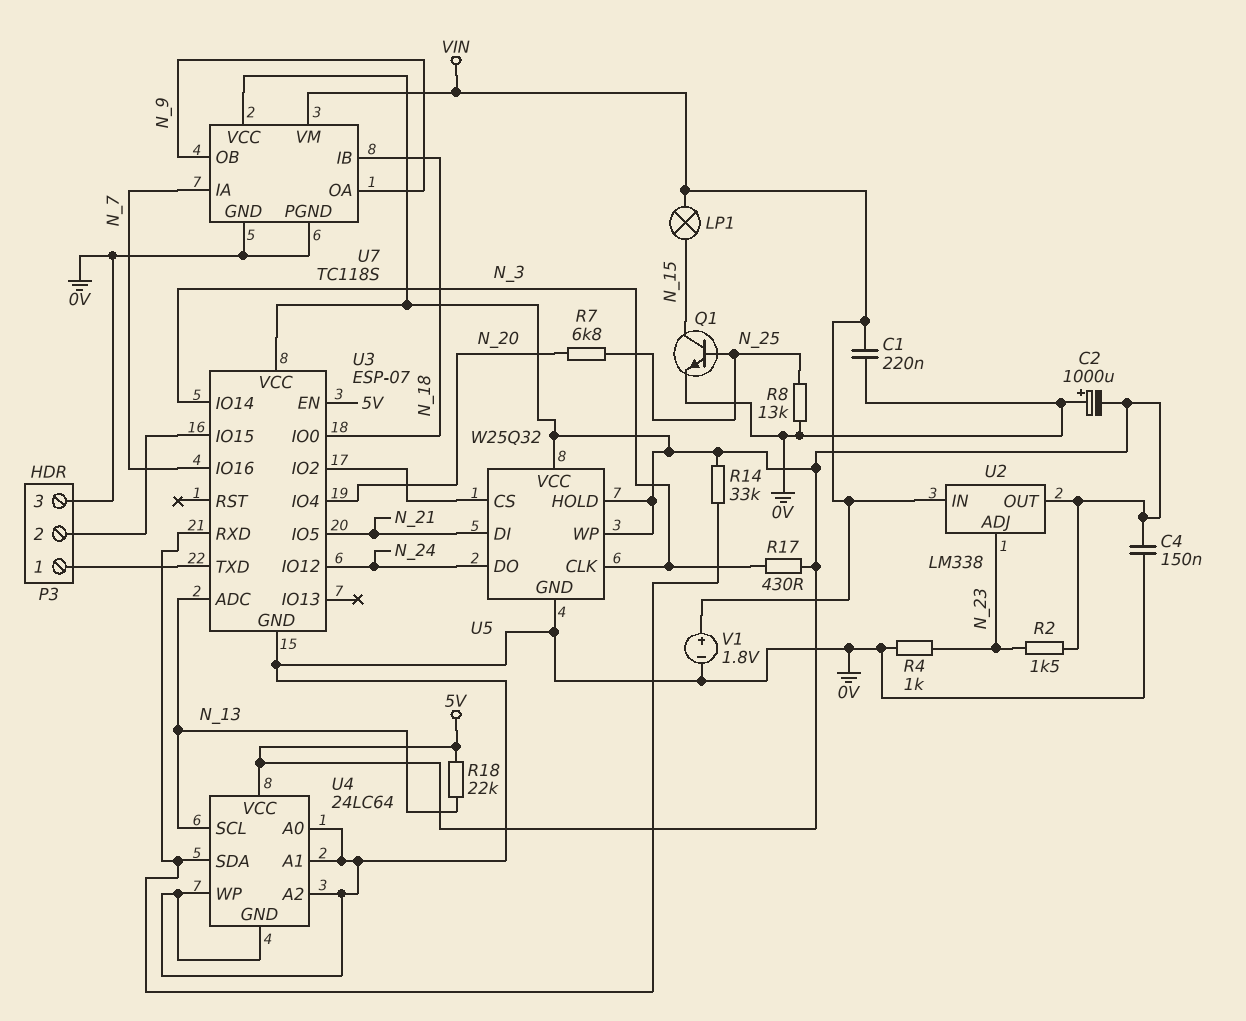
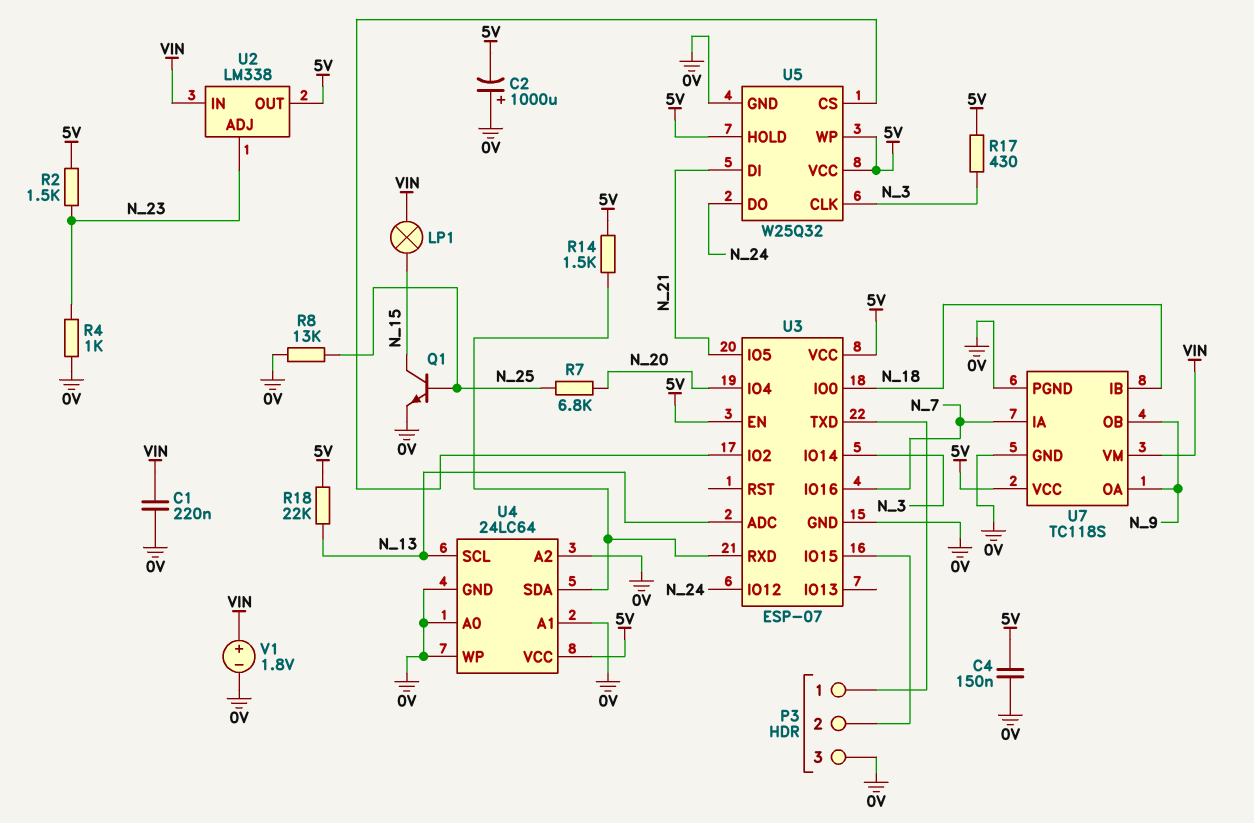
R14: 33k (5V, U3/RXD) -> 1.5k (5V, U3/RXD)

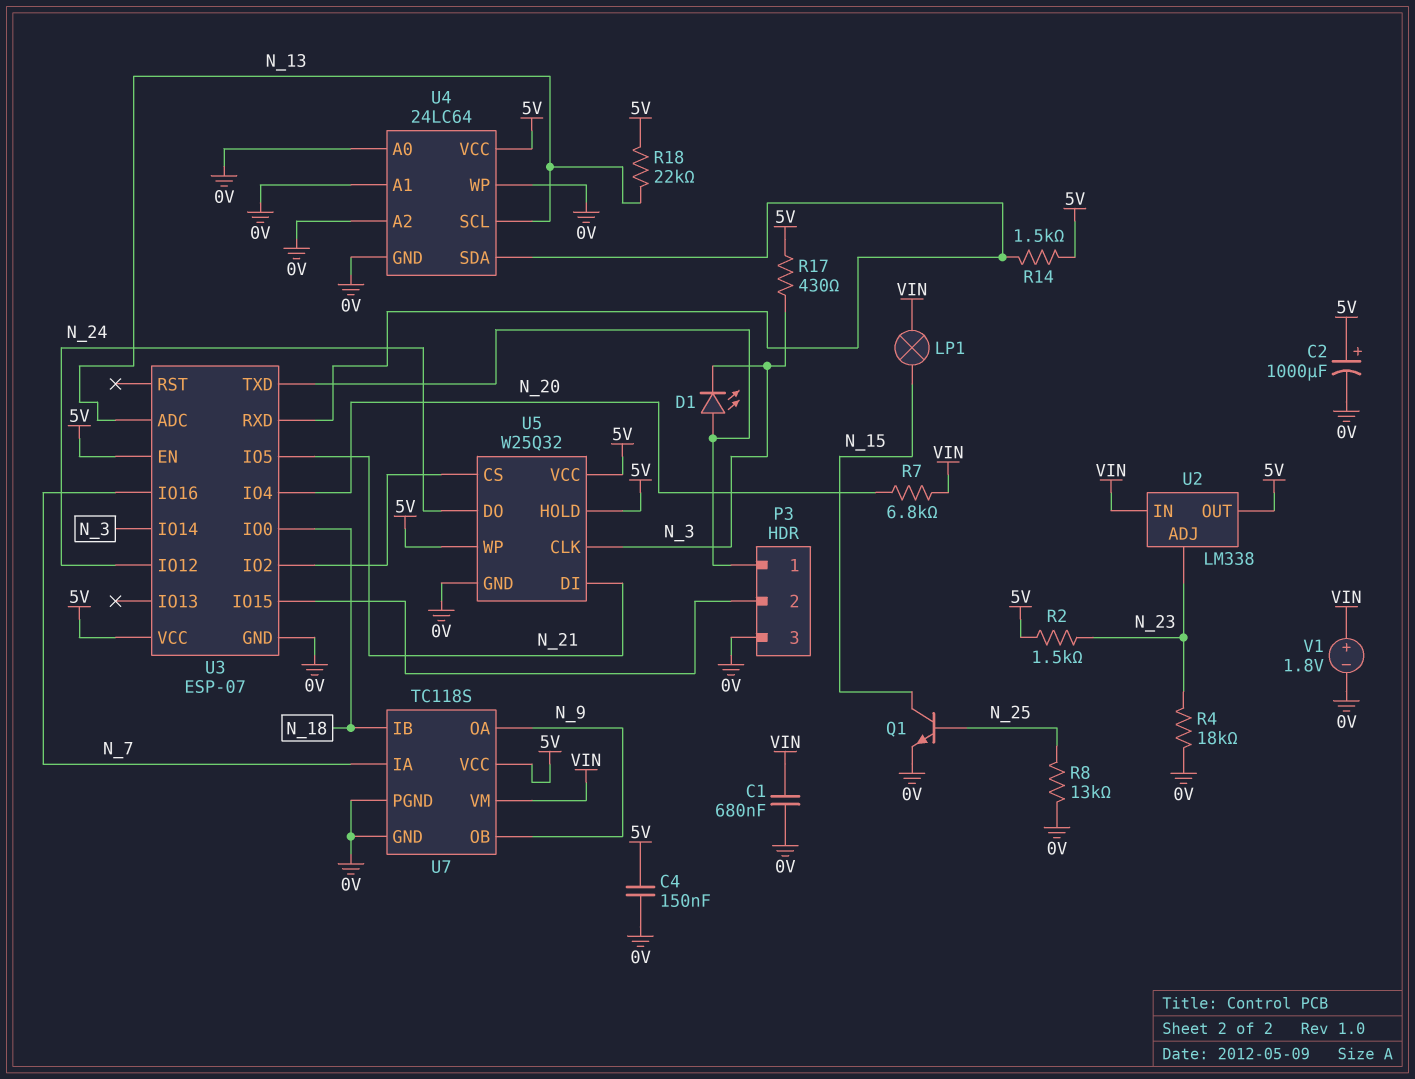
C1: 220nF (0V, VIN) -> 680nF (0V, VIN)
C2: 1000uF (plus 0V, minus 5V) -> 1000uF (plus 5V, minus 0V)
D1: none -> LED (A P3/1, K N_3)
R4: 1k (0V, N_23) -> 18k (0V, N_23)
R7: 6.8k (N_20, N_25) -> 6.8k (N_20, VIN)

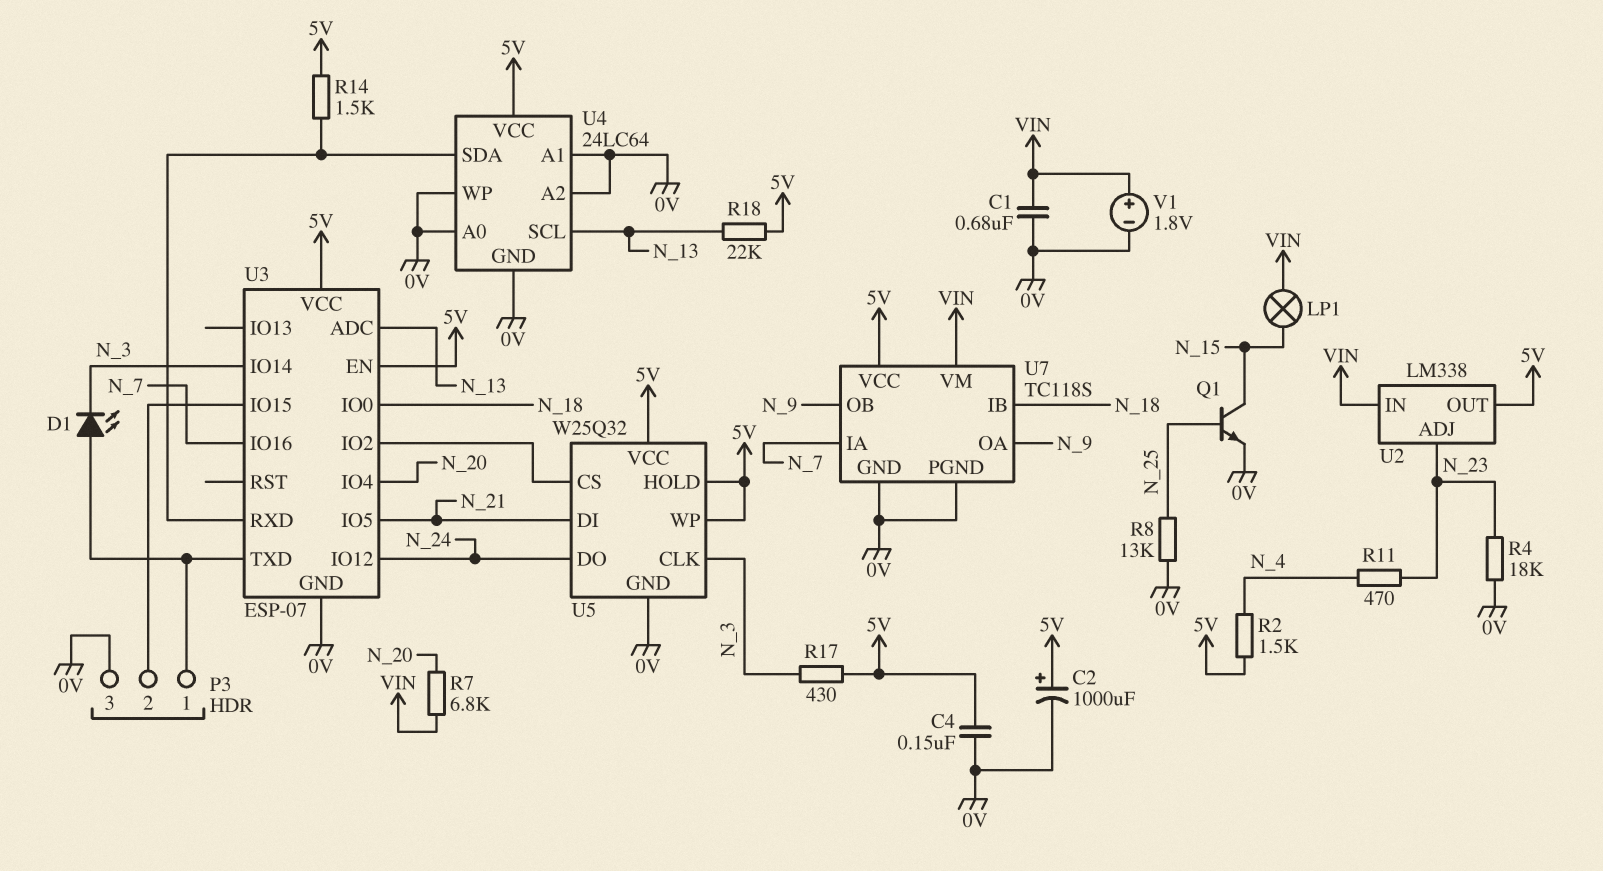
R2: 1.5k (5V, N_23) -> 1.5k (5V, N_4)
R11: none -> 470 (N_4, N_23)

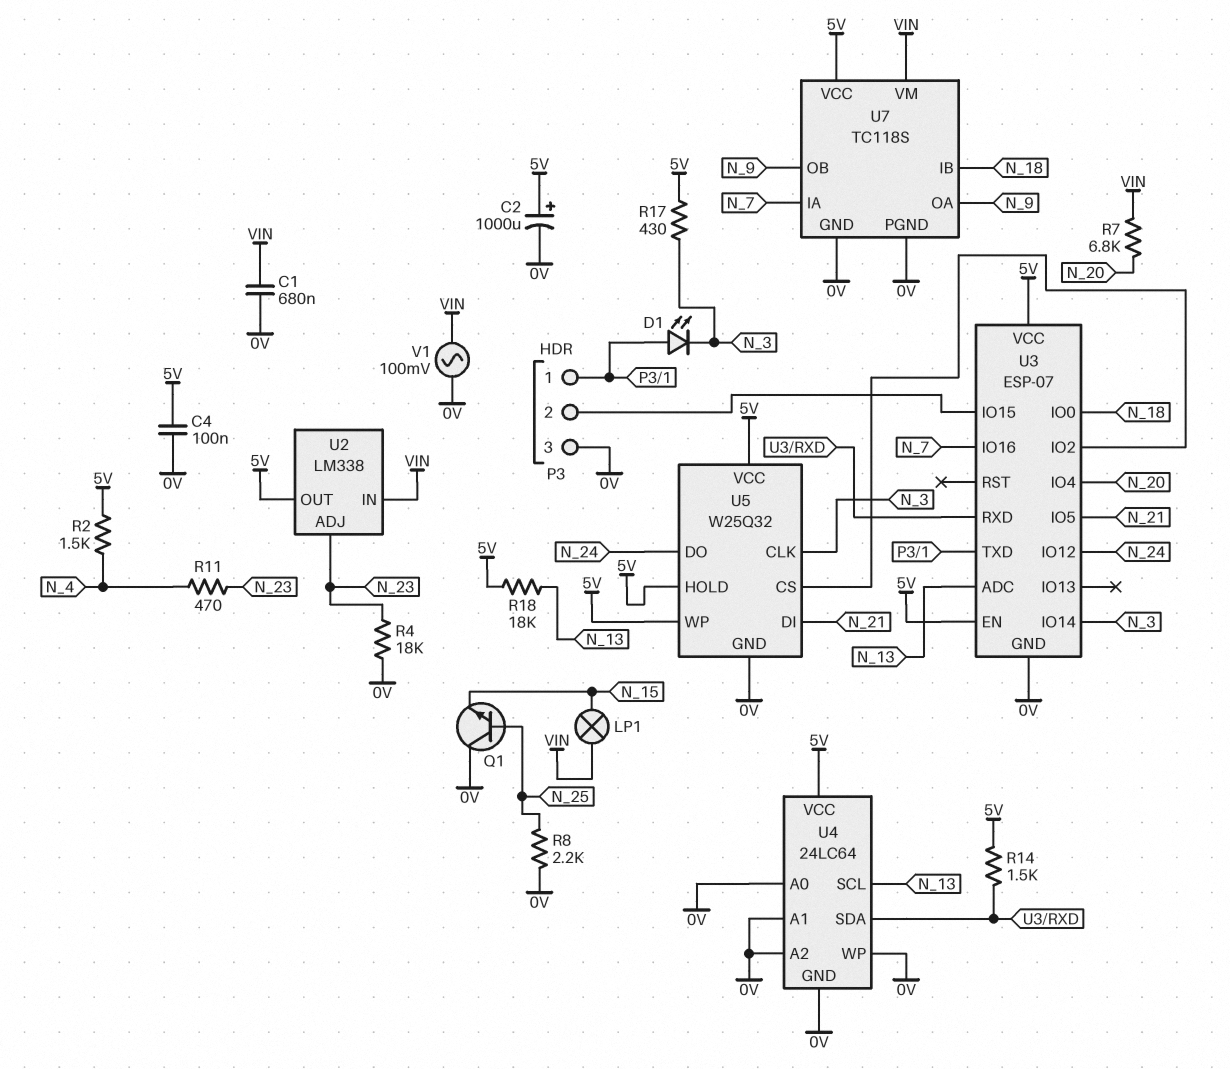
C4: 150nF (0V, 5V) -> 100nF (0V, 5V)
Q1: NPN (B N_25, C N_15, E 0V) -> NPN (B N_25, C 0V, E N_15)
R8: 13k (0V, N_25) -> 2.2k (0V, N_25)
R18: 22k (5V, N_13) -> 18k (5V, N_13)
V1: 1.8V (plus VIN, minus 0V) -> AC 100mV (0V, VIN)

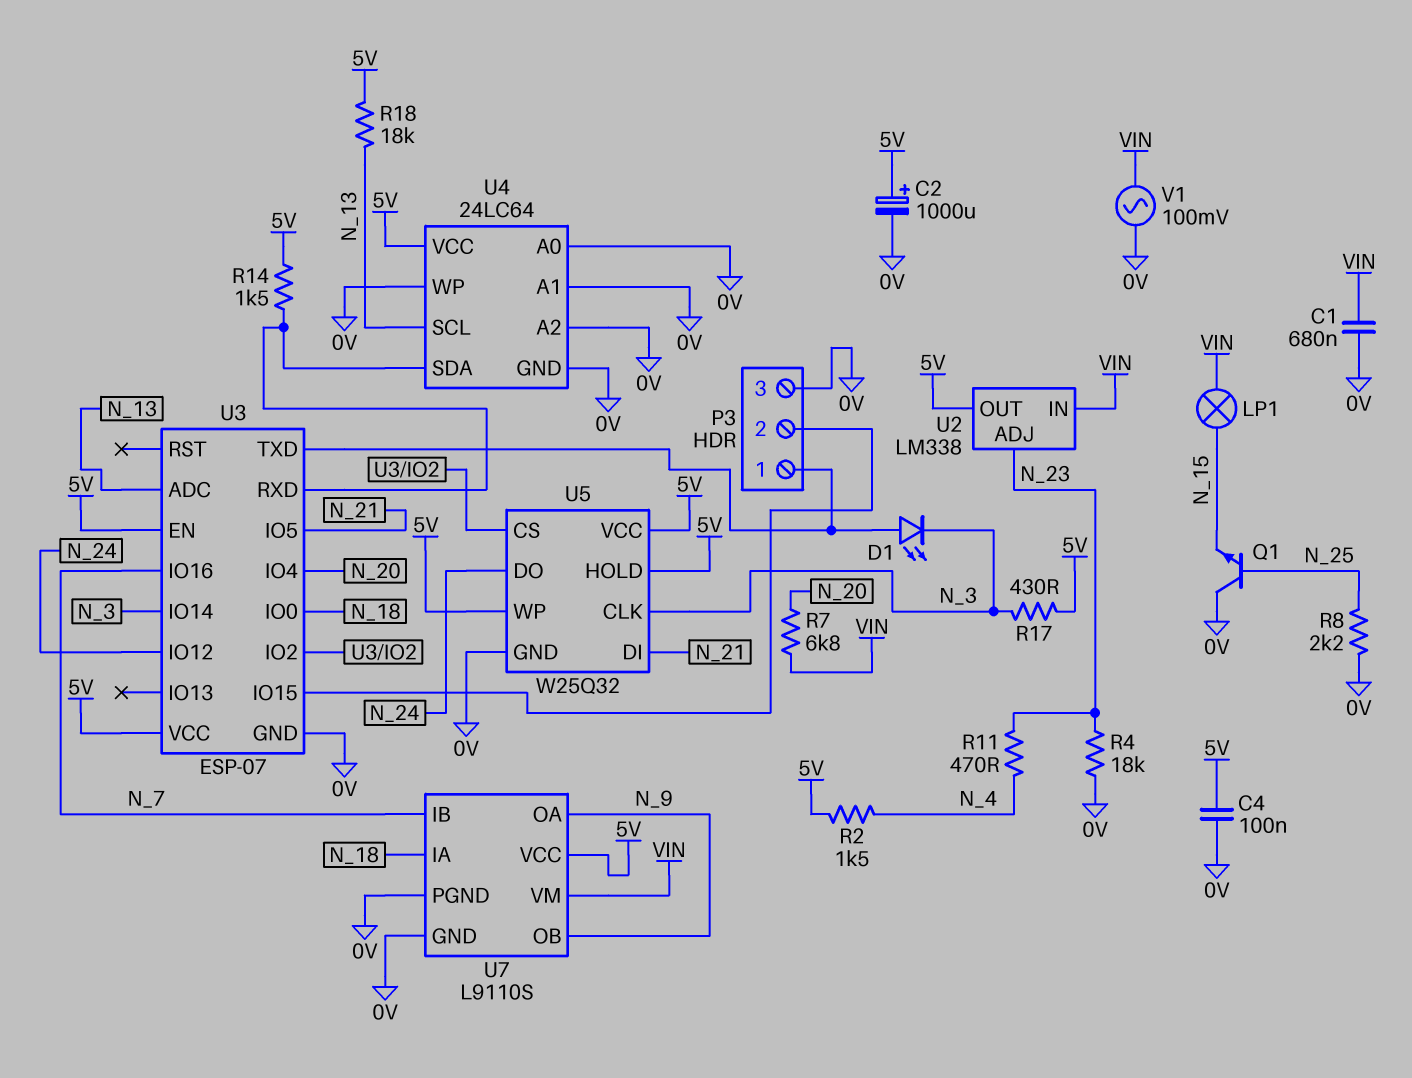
U7: TC118S -> L9110S
U7 pin IA: N_7 -> N_18
U7 pin IB: N_18 -> N_7

